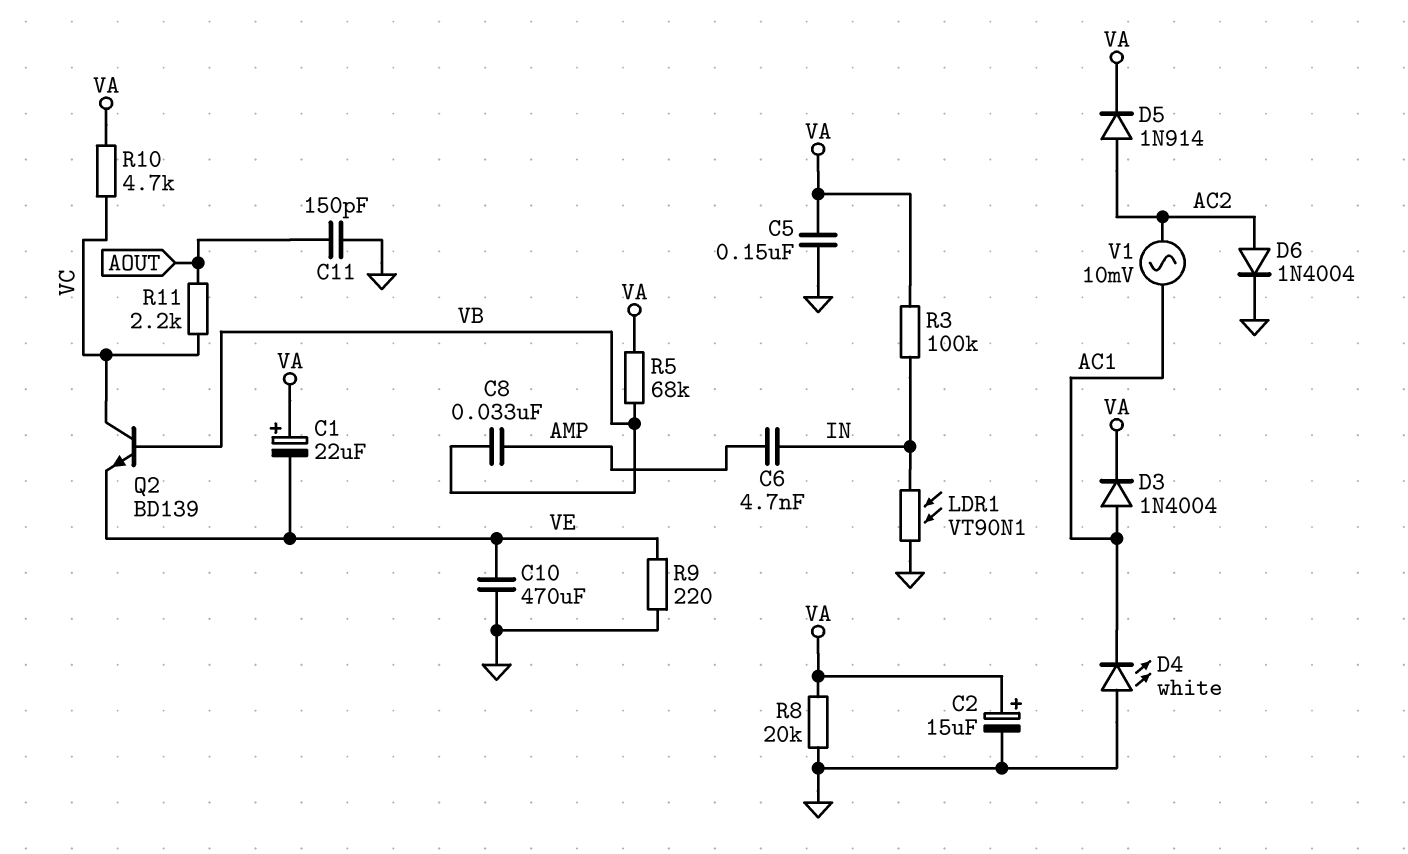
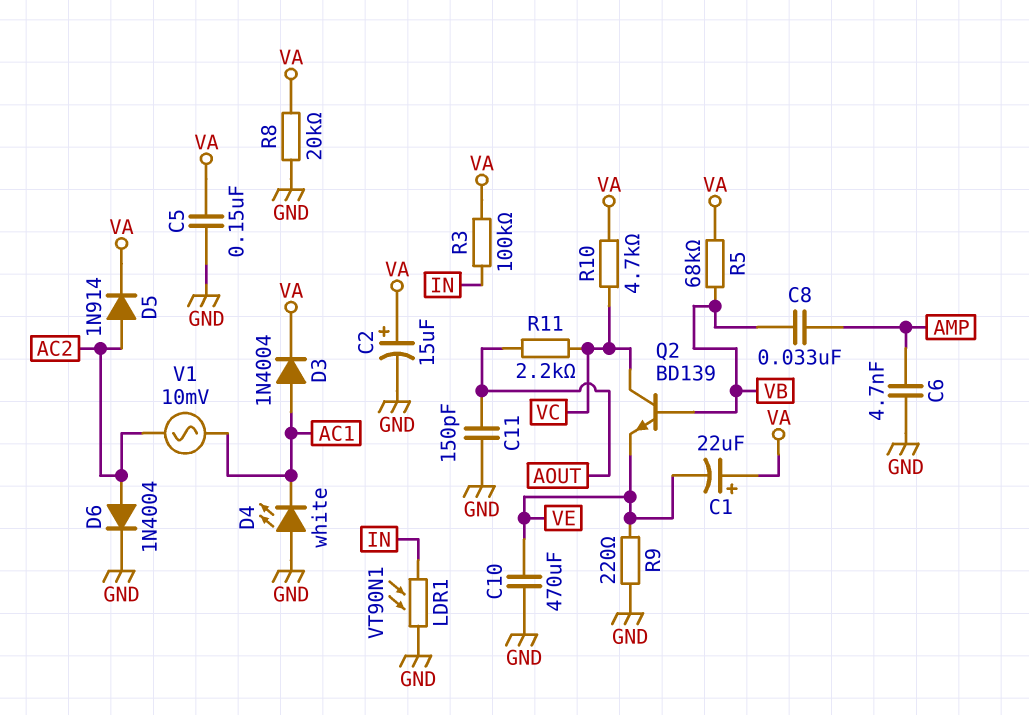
C6: 4.7nF (AMP, IN) -> 4.7nF (AMP, GND)

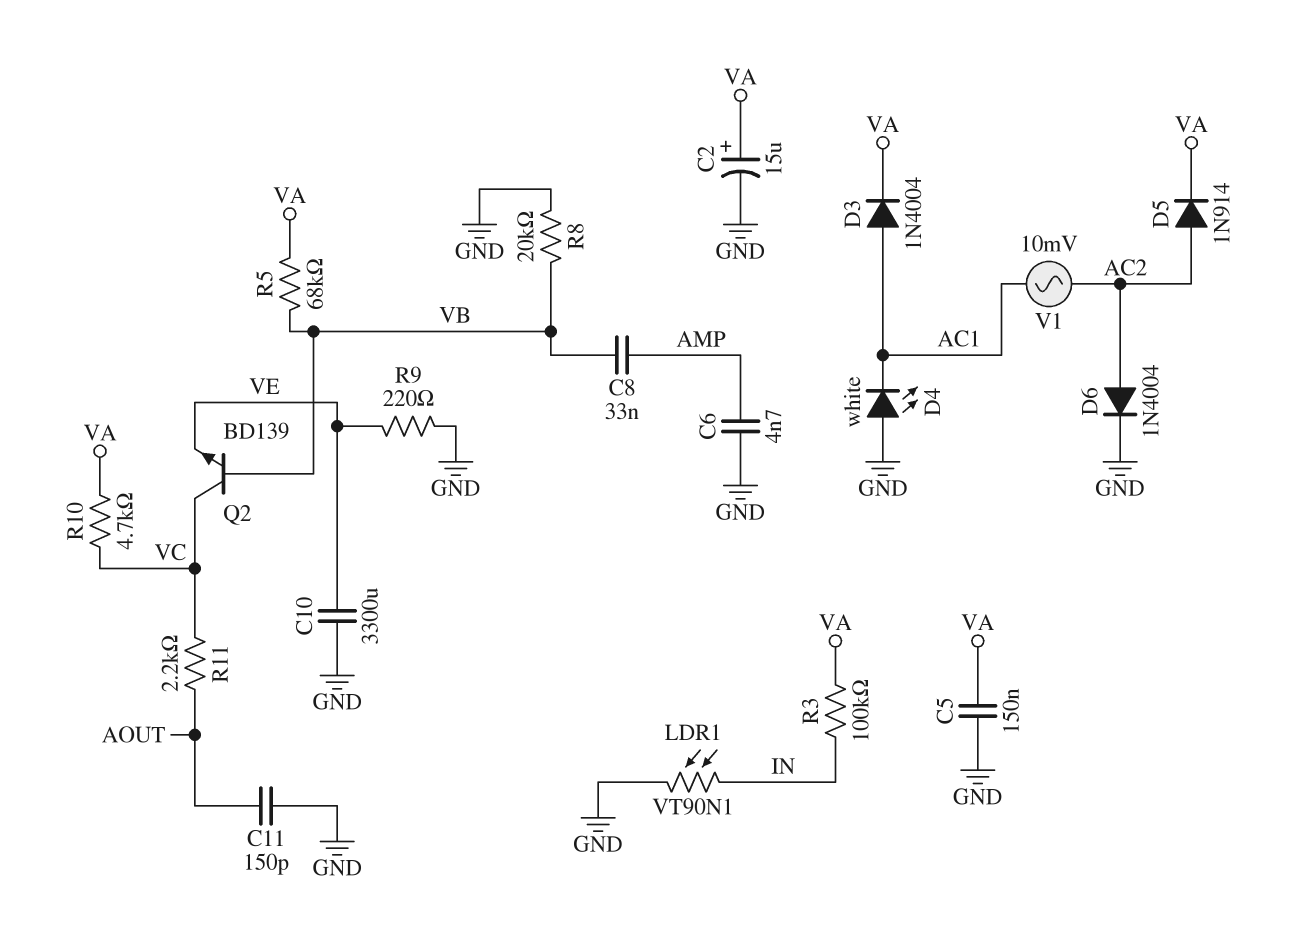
C1: 22uF (plus VA, minus VE) -> none
C10: 470uF (GND, VE) -> 3300uF (GND, VE)
R8: 20k (GND, VA) -> 20k (GND, VB)

